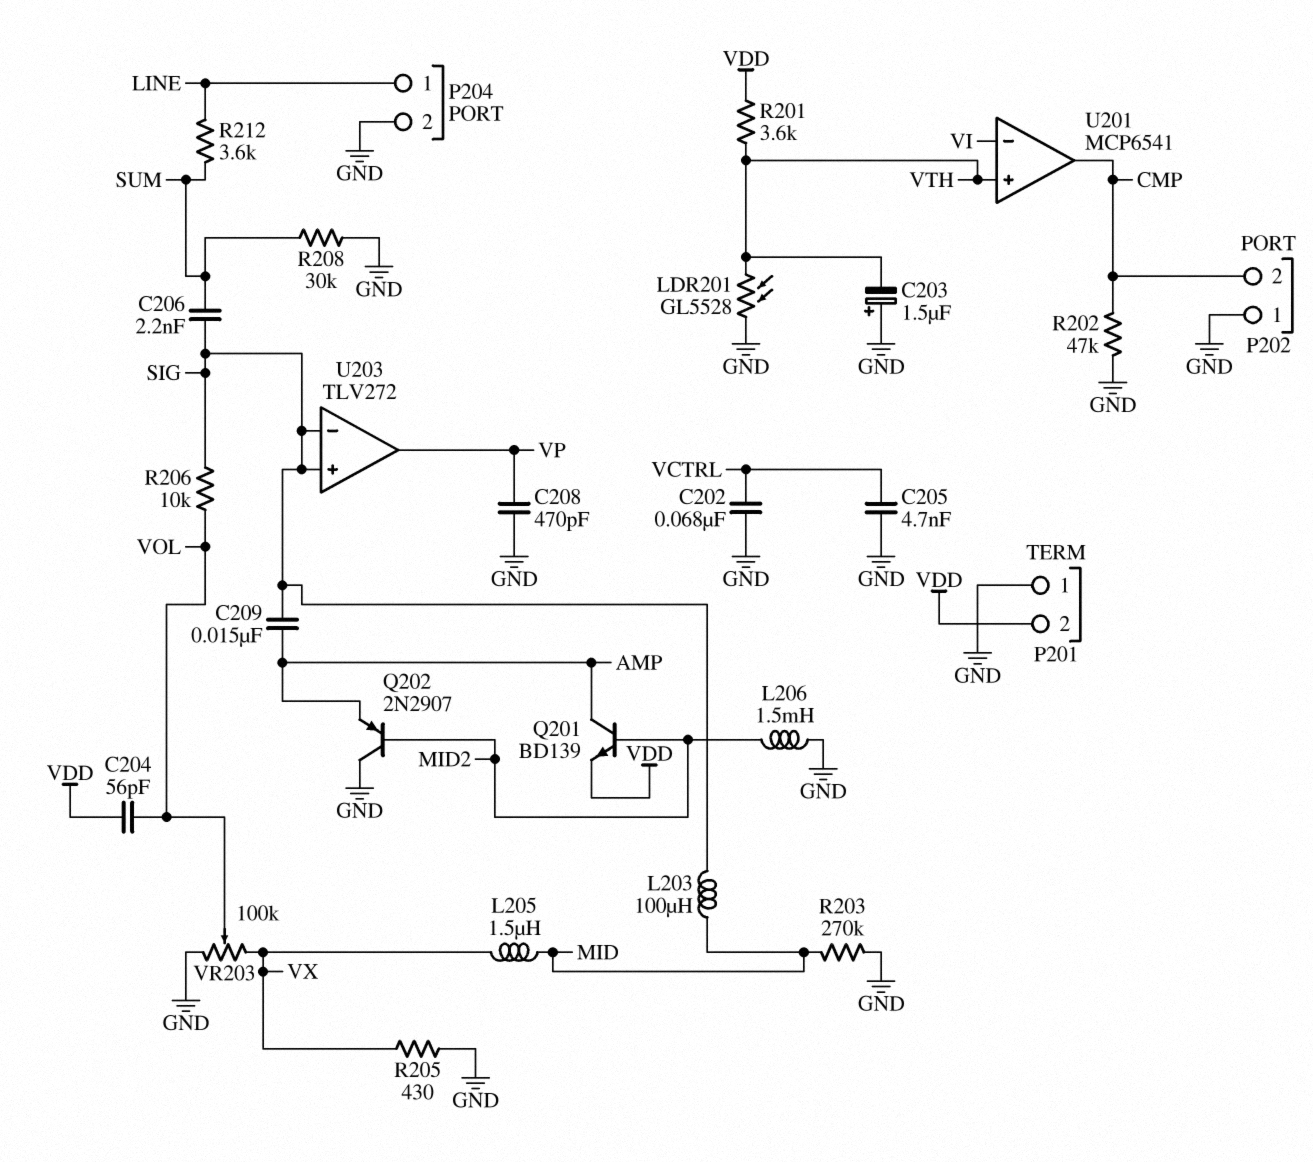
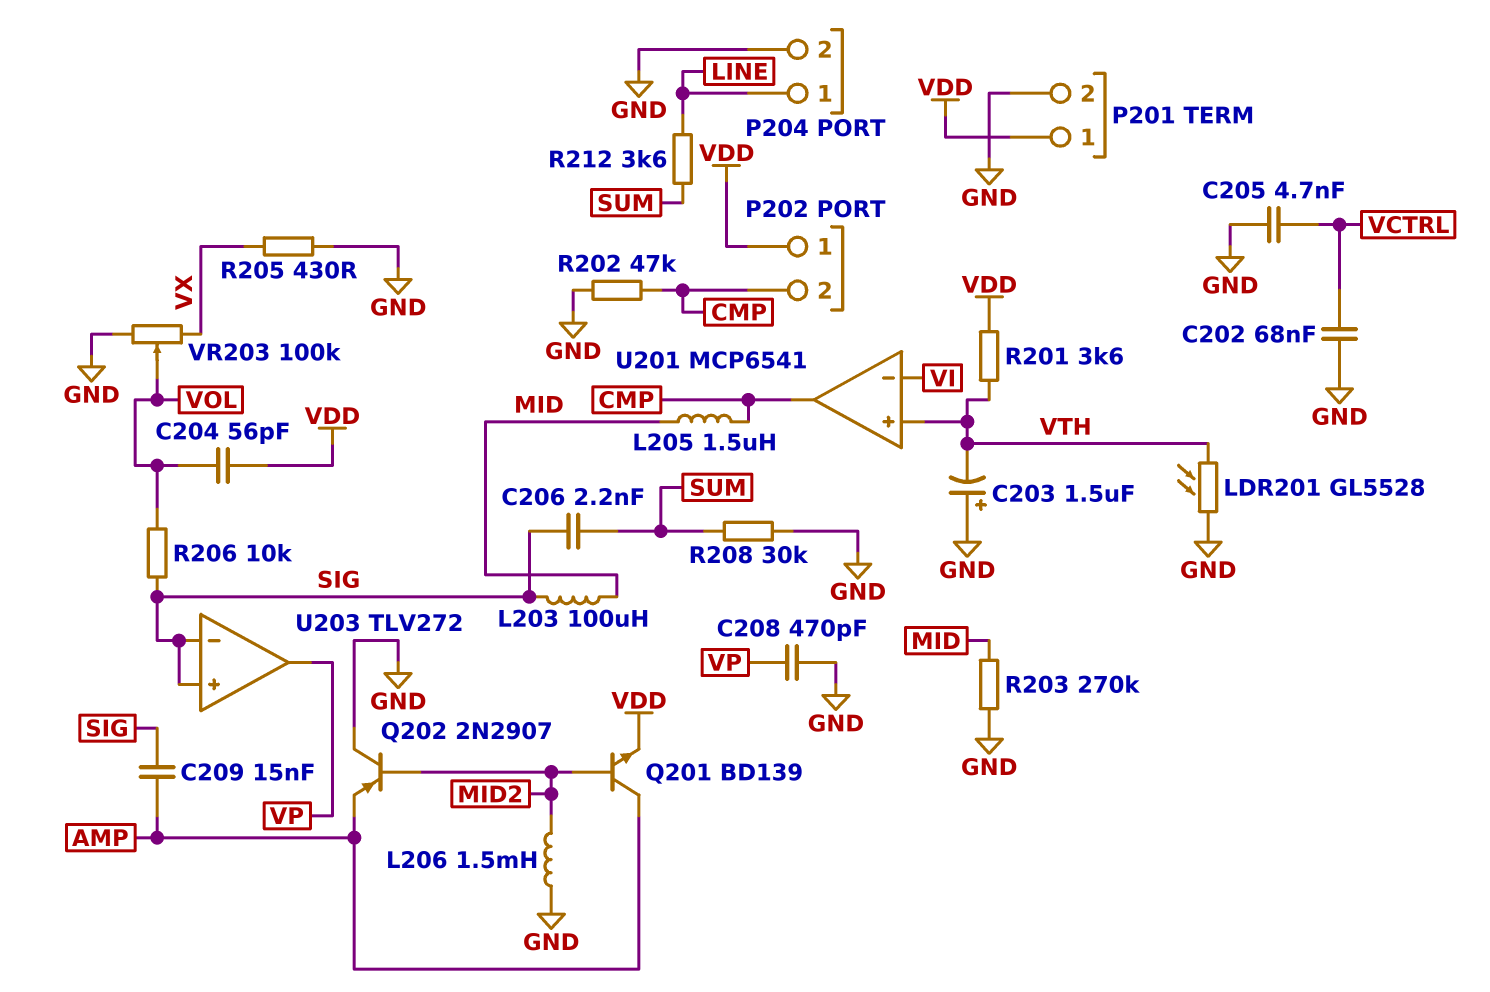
L205: 1.5uH (MID, VX) -> 1.5uH (CMP, MID)
P201 pin 1: GND -> VDD
P201 pin 2: VDD -> GND
P202 pin 1: GND -> VDD

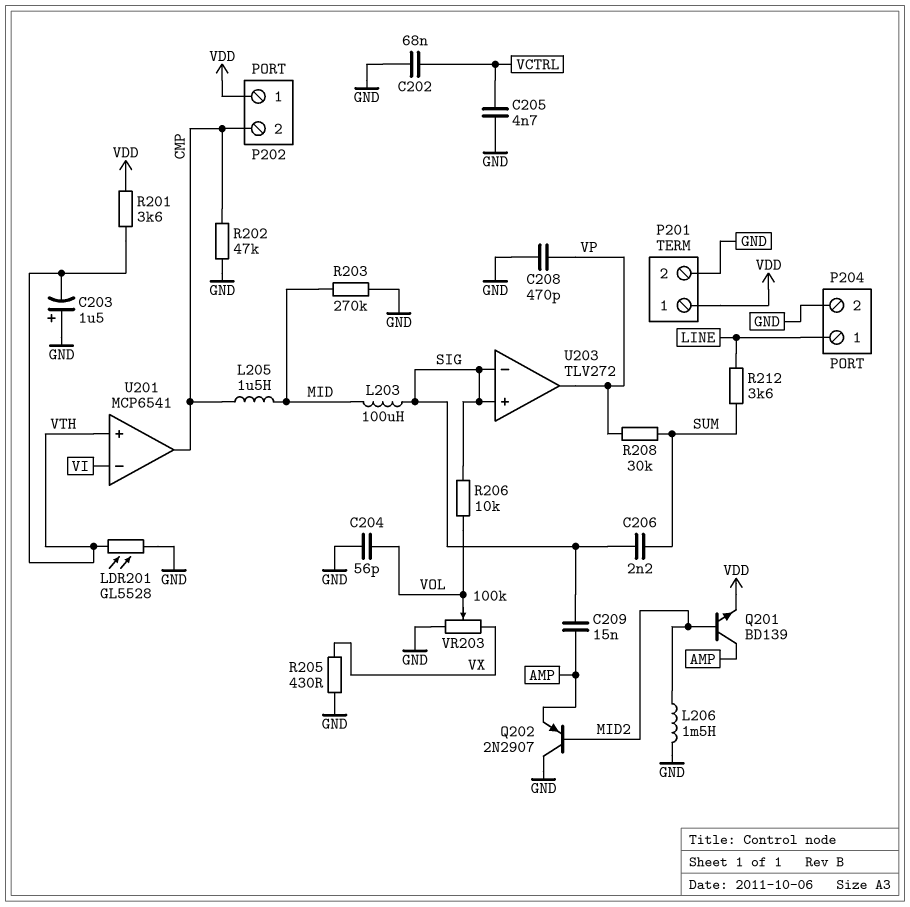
C204: 56pF (VDD, VOL) -> 56pF (GND, VOL)
R208: 30k (GND, SUM) -> 30k (SUM, VP)

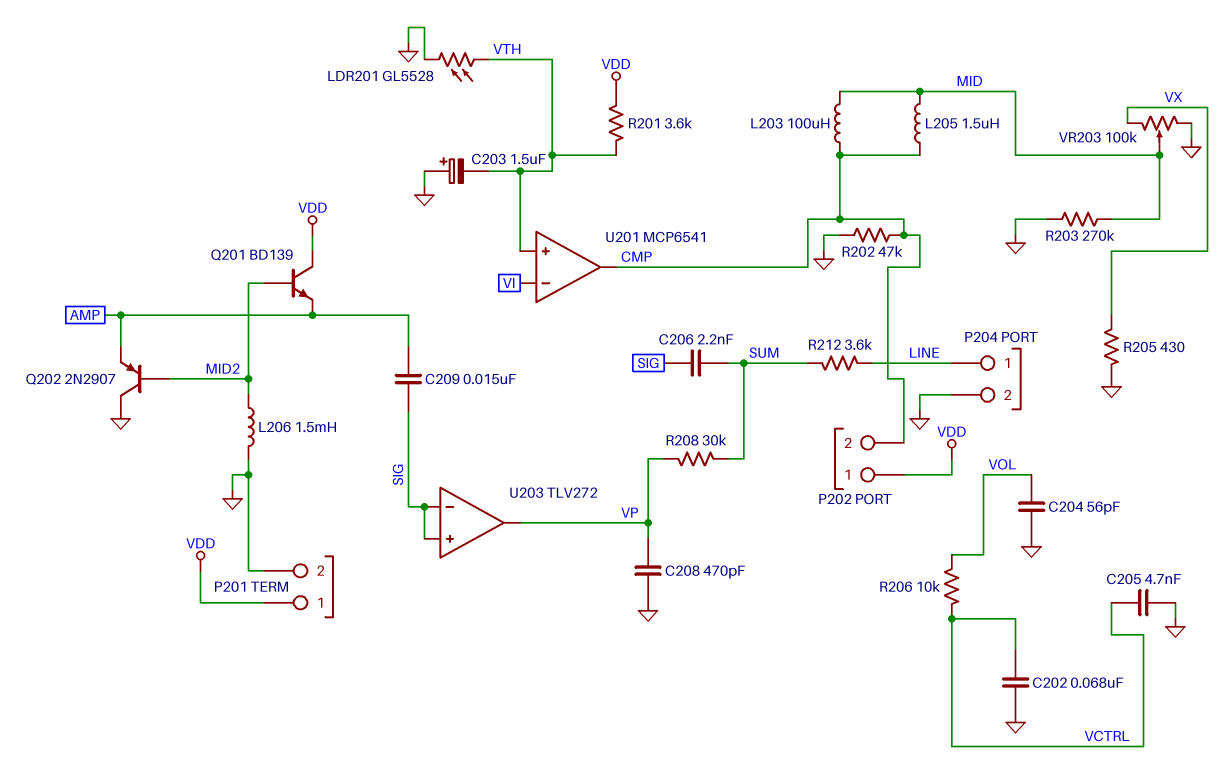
L203: 100uH (MID, SIG) -> 100uH (CMP, MID)
Q201: NPN BD139 (B MID2, C AMP, E VDD) -> NPN BD139 (B MID2, C VDD, E AMP)
R206: 10k (SIG, VOL) -> 10k (VCTRL, VOL)
VR203: 100k (GND, VX, wiper VOL) -> 100k (GND, VX, wiper MID)

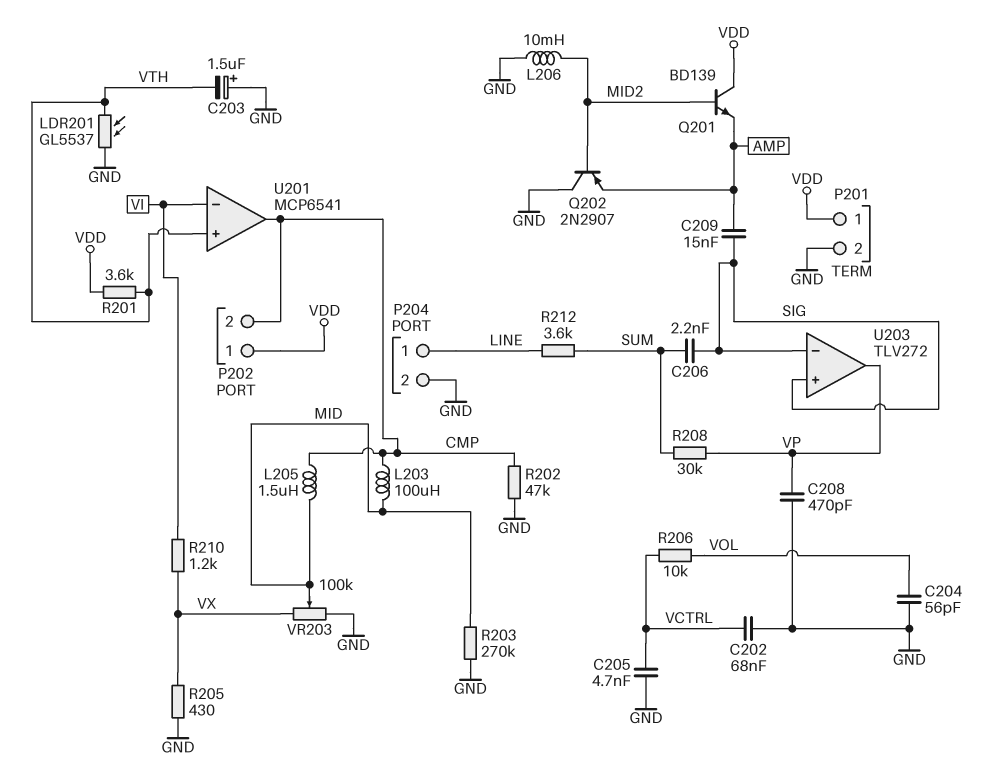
L206: 1.5mH (GND, MID2) -> 10mH (GND, MID2)
LDR201: GL5528 (GND, VTH) -> GL5537 (GND, VTH)
R210: none -> 1.2k (VI, VX)

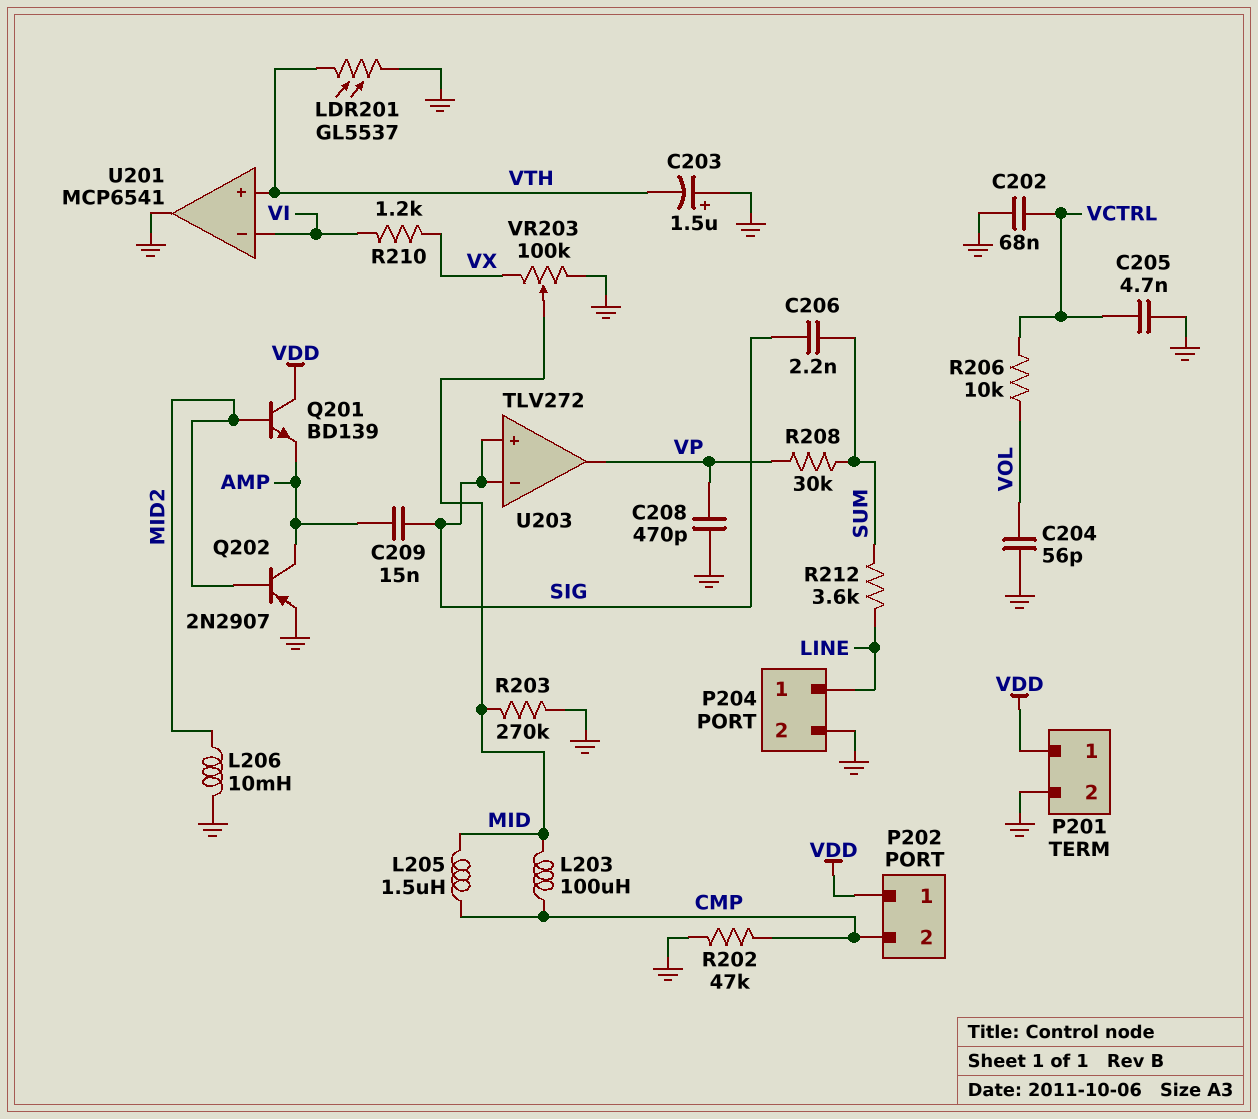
Q202: PNP 2N2907 (B MID2, C GND, E AMP) -> PNP 2N2907 (B MID2, C AMP, E GND)
R201: 3.6k (VDD, VTH) -> none
R205: 430 (GND, VX) -> none
U201 pin out: CMP -> GND

